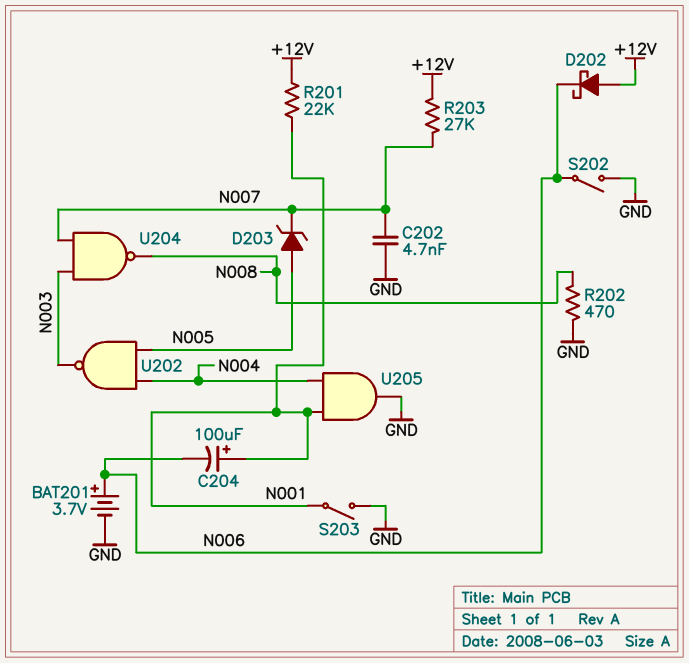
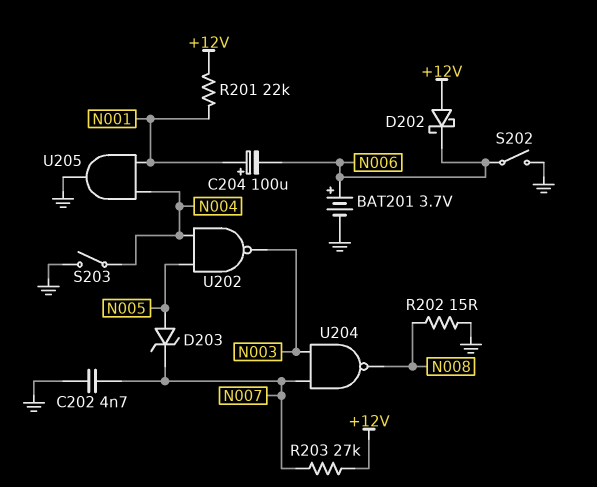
R202: 470 (GND, N008) -> 15 (GND, N008)
S203: switch (GND, N001) -> switch (GND, N004)

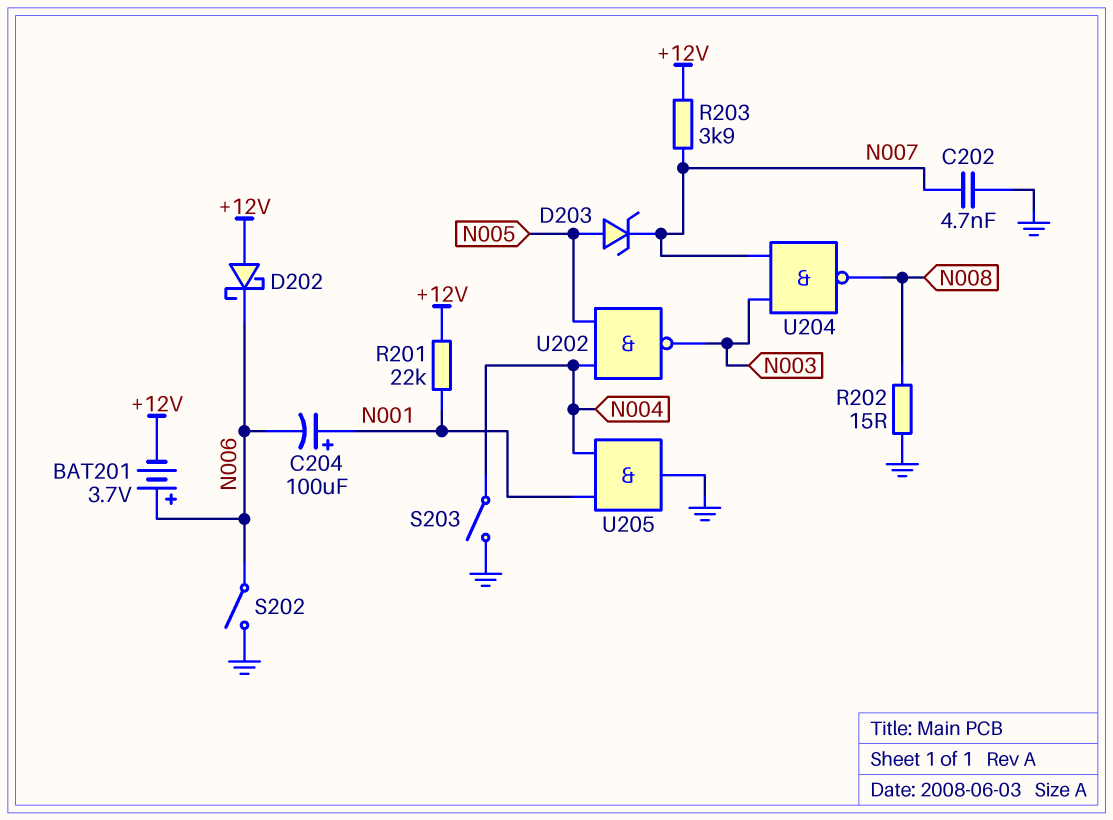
BAT201: 3.7V (plus N006, minus GND) -> 3.7V (plus N006, minus +12V)
R203: 27k (+12V, N007) -> 3.9k (+12V, N007)

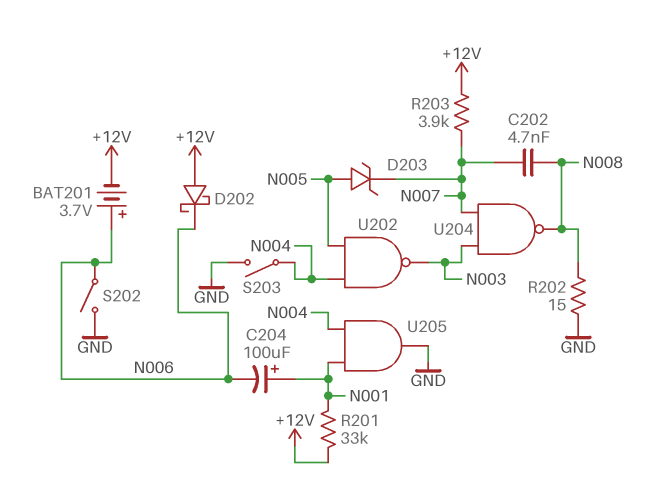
C202: 4.7nF (GND, N007) -> 4.7nF (N007, N008)
R201: 22k (+12V, N001) -> 33k (+12V, N001)

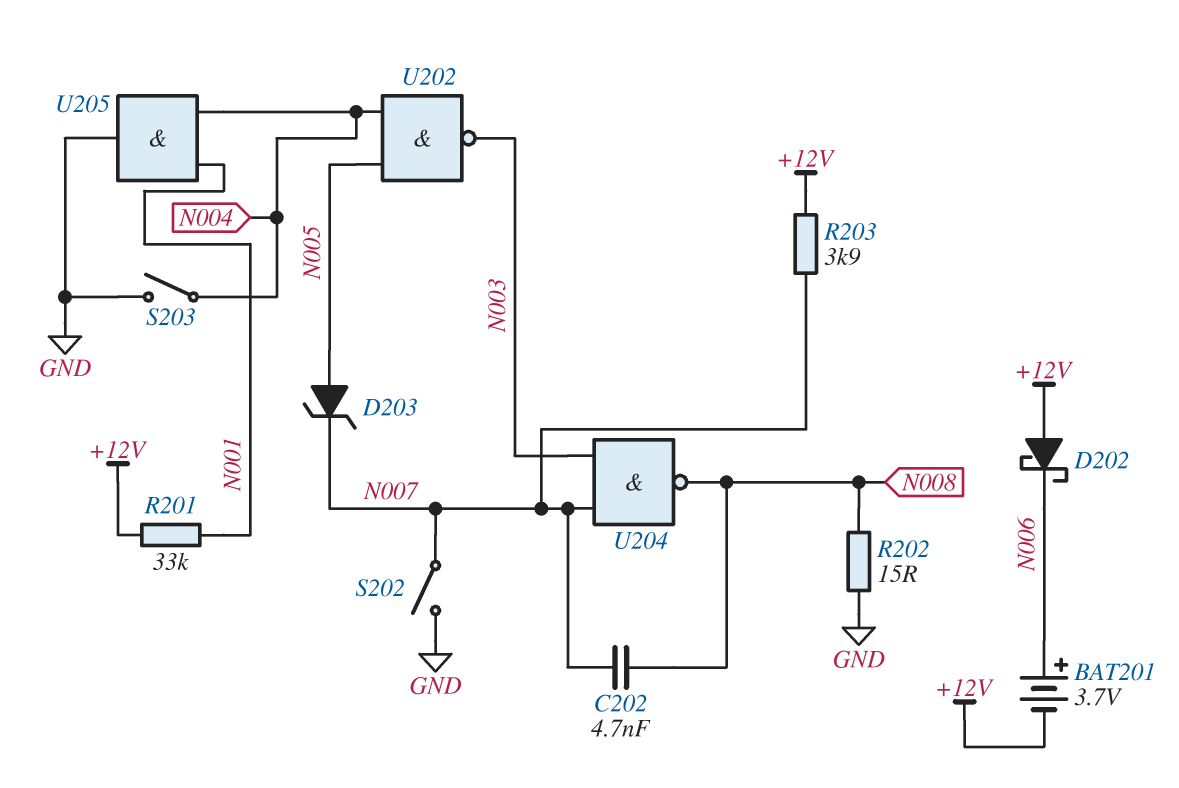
C204: 100uF (plus N001, minus N006) -> none
S202: switch (GND, N006) -> switch (GND, N007)

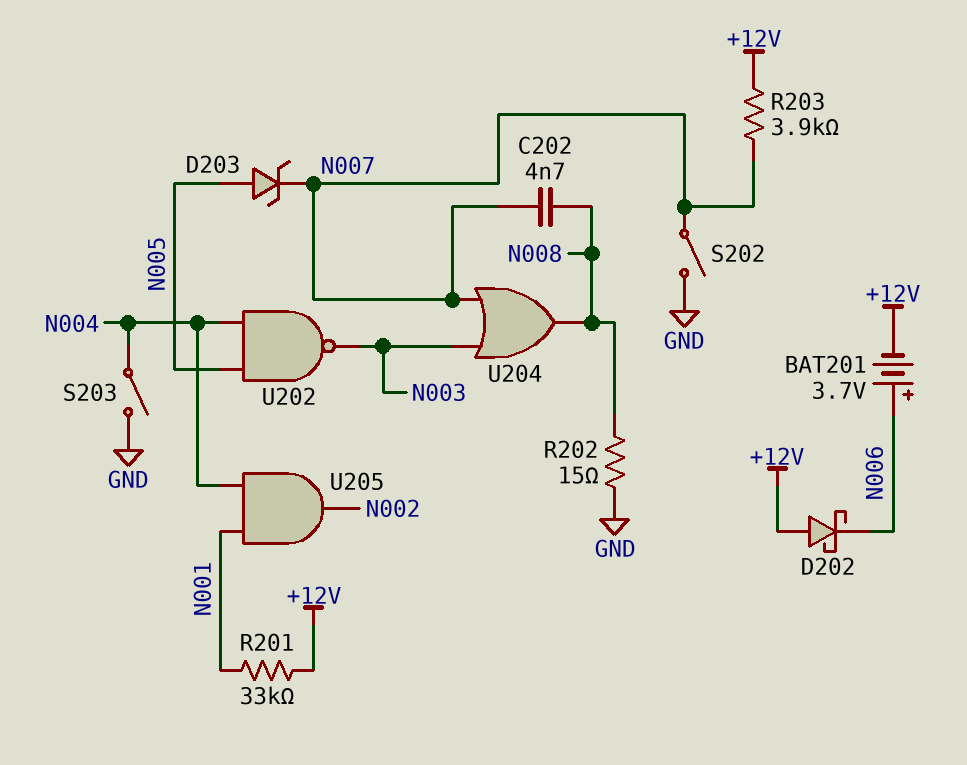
U204: NAND (in N003, in N007, out N008) -> OR (in N003, in N007, out N008)
U205: AND (in N001, in N004, out GND) -> AND (in N001, in N004, out N002)

